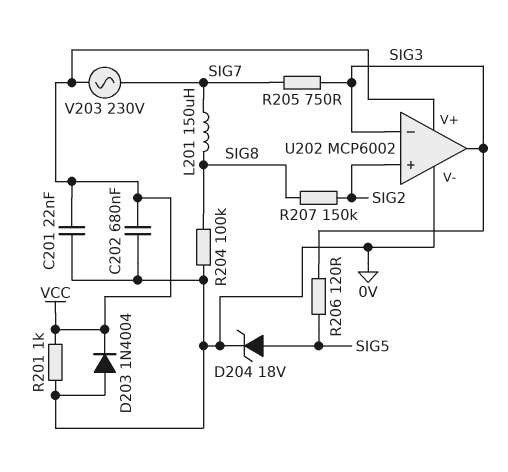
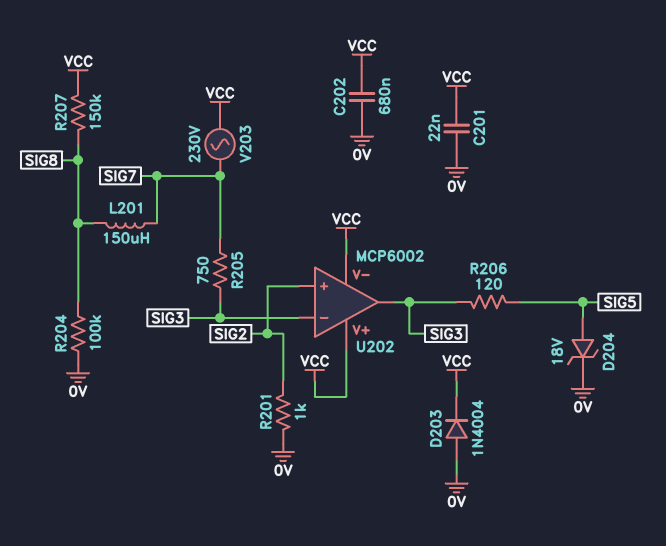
R201: 1k (0V, VCC) -> 1k (0V, SIG2)
R207: 150k (SIG2, SIG8) -> 150k (SIG8, VCC)
U202 pin V-: 0V -> VCC

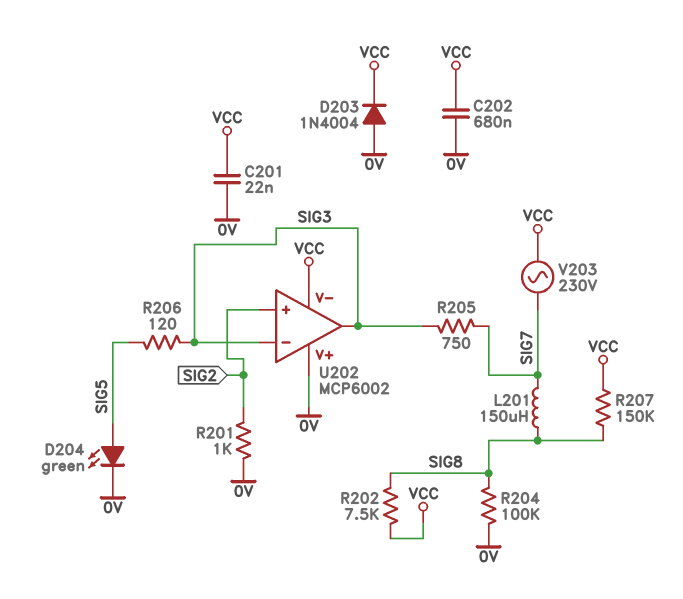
D204: zener 18V (A SIG5, K 0V) -> LED green (A SIG5, K 0V)
R202: none -> 7.5k (SIG8, VCC)
U202 pin V+: VCC -> 0V

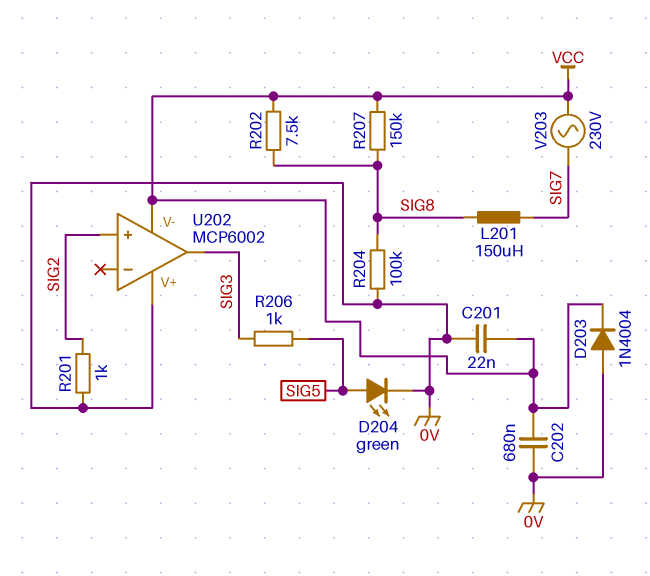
R205: 750 (SIG3, SIG7) -> none
R206: 120 (SIG3, SIG5) -> 1k (SIG3, SIG5)
U202 pin in-: SIG3 -> none

